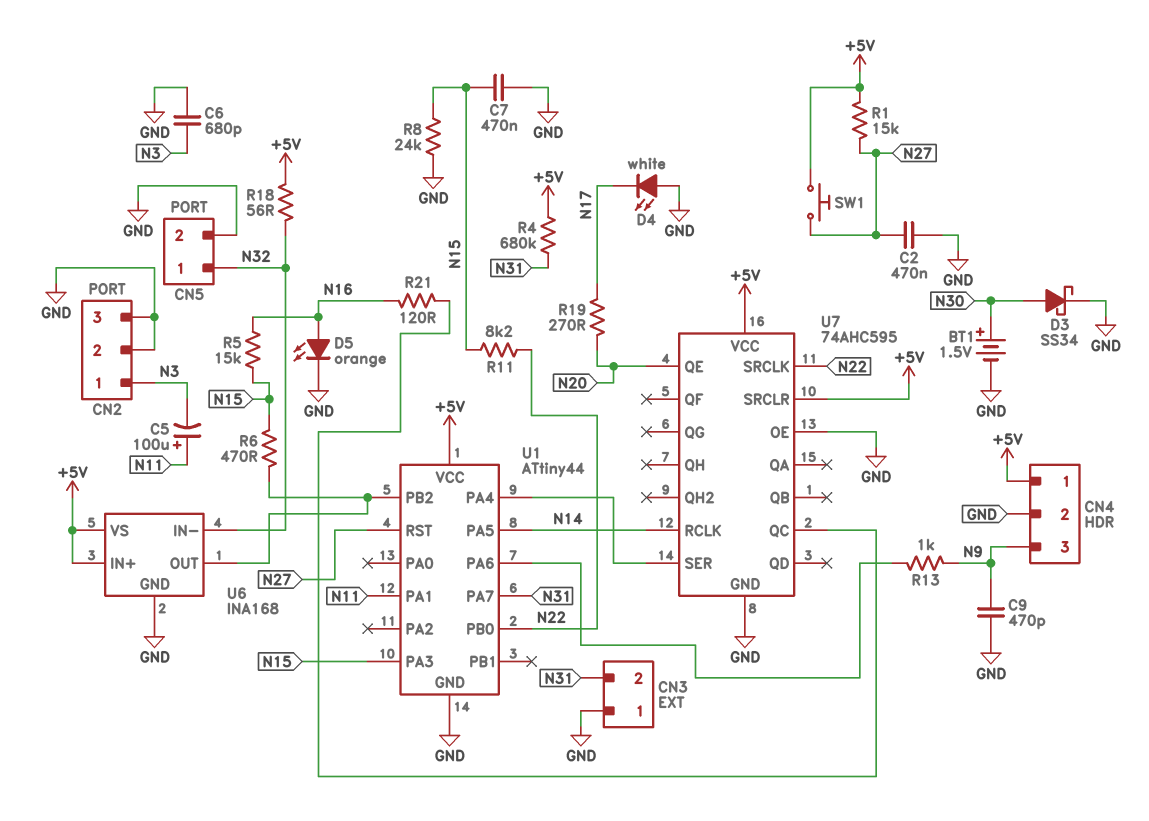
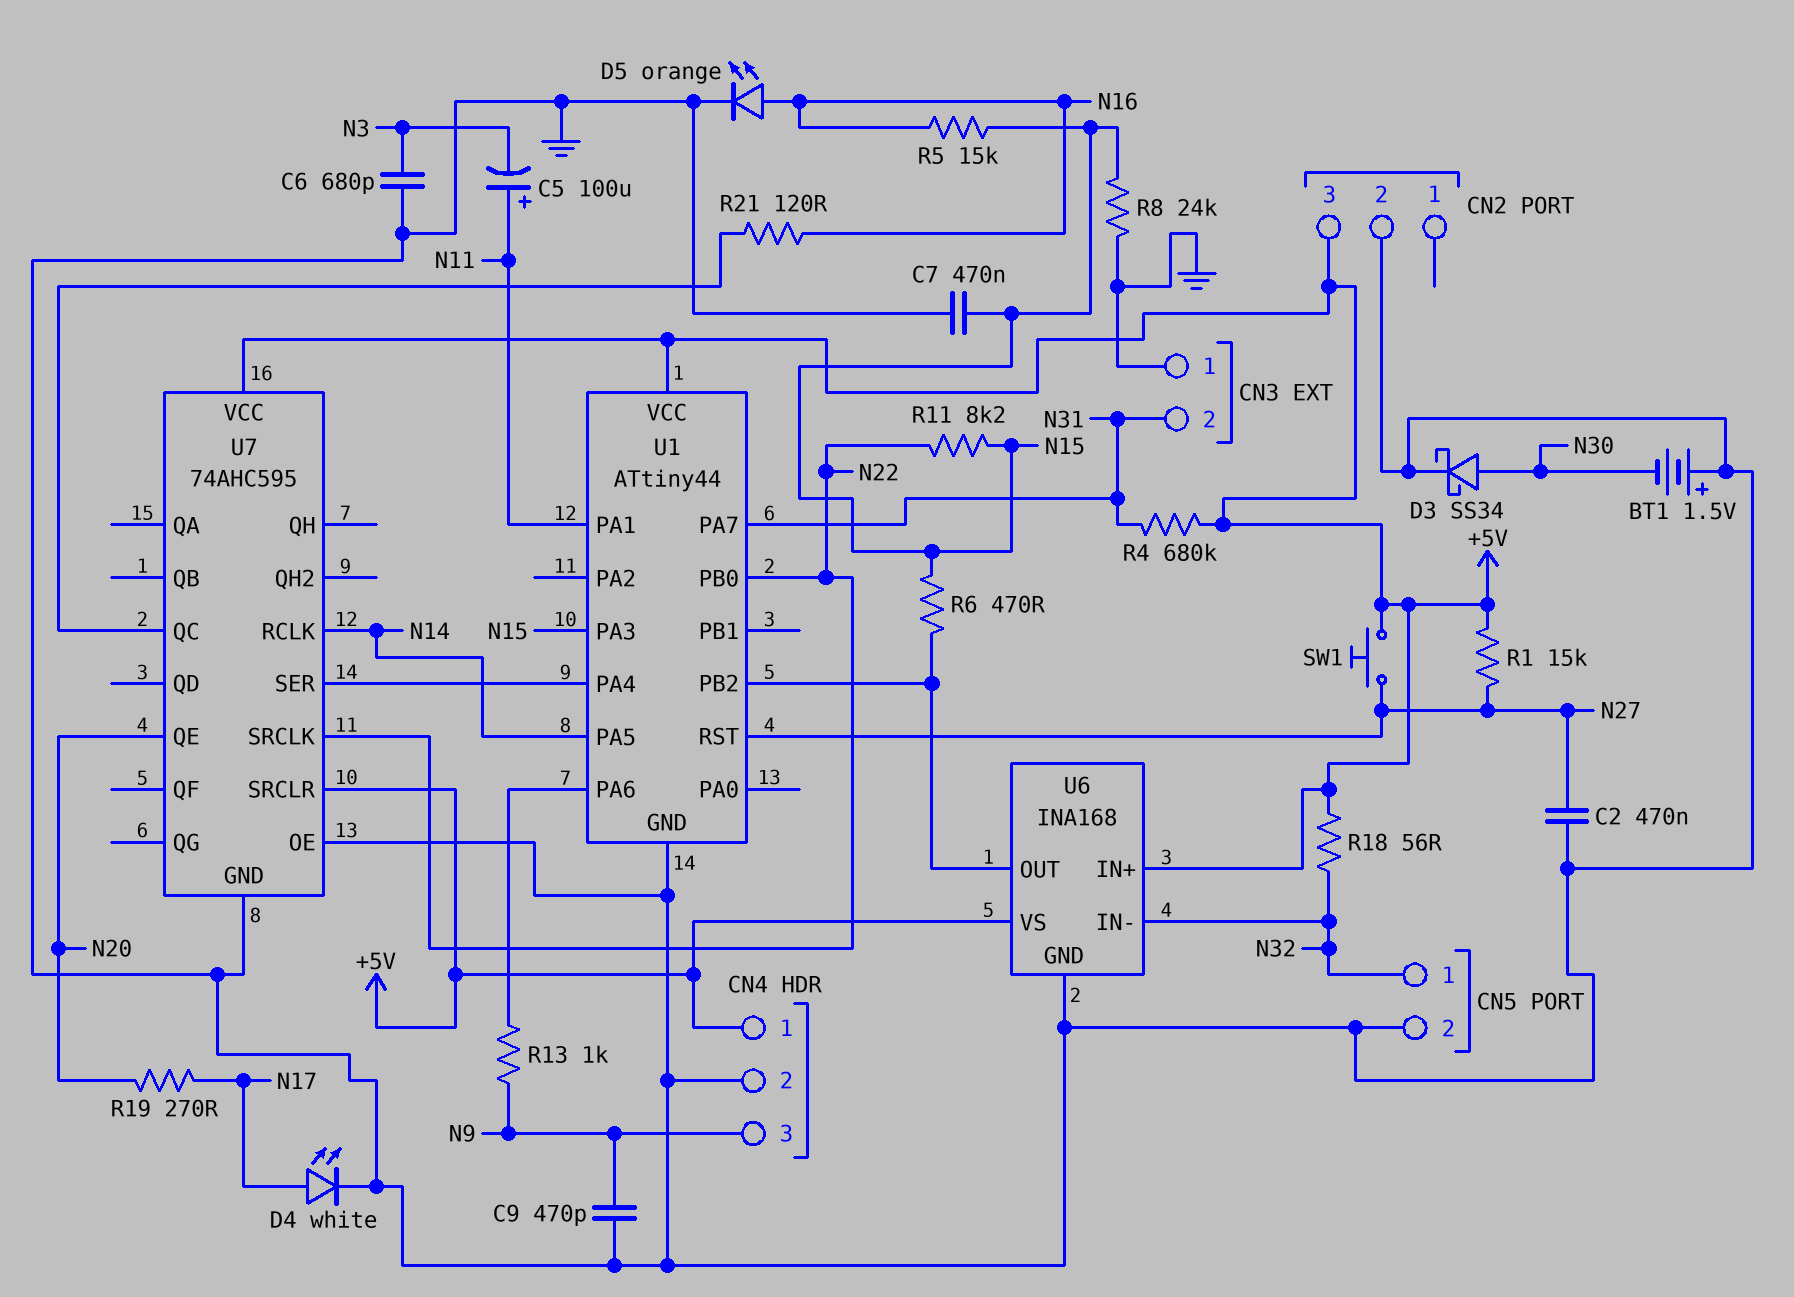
BT1: 1.5V (plus N30, minus GND) -> 1.5V (plus GND, minus N30)
CN2 pin 1: N3 -> none
CN2 pin 3: GND -> +5V
D4: LED white (A GND, K N17) -> LED white (A N17, K GND)

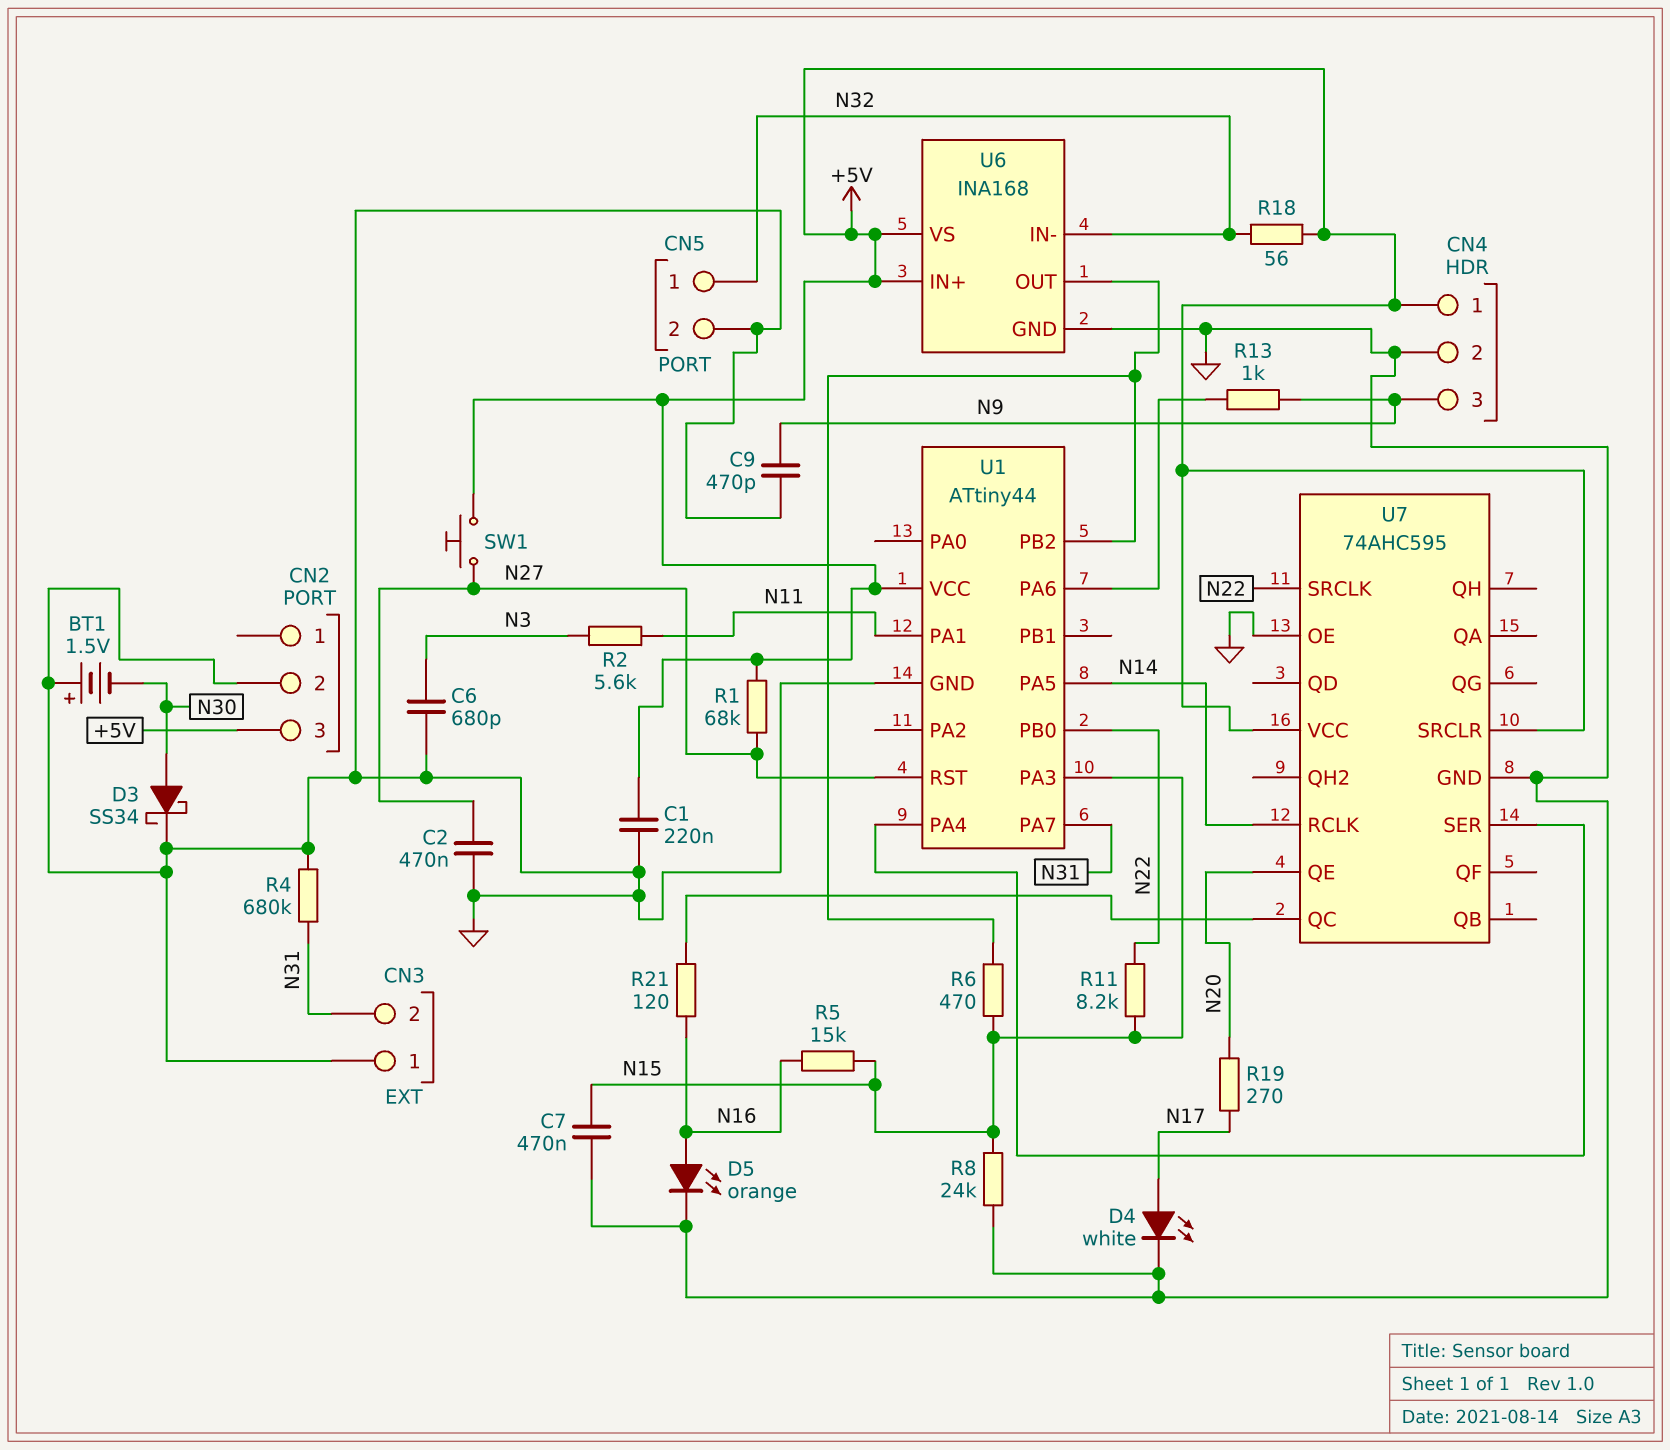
C1: none -> 220nF (+5V, GND)
C5: 100uF (plus N11, minus N3) -> none
R1: 15k (+5V, N27) -> 68k (+5V, N27)
R2: none -> 5.6k (N3, N11)
R4: 680k (+5V, N31) -> 680k (GND, N31)

